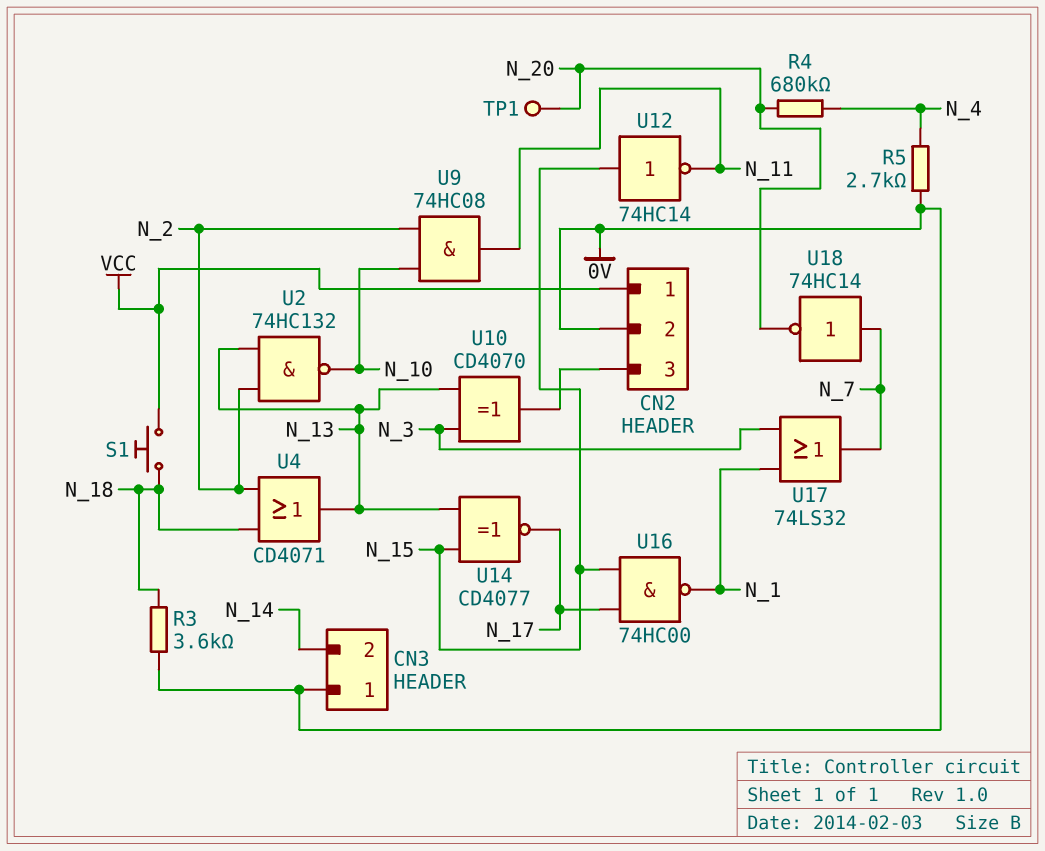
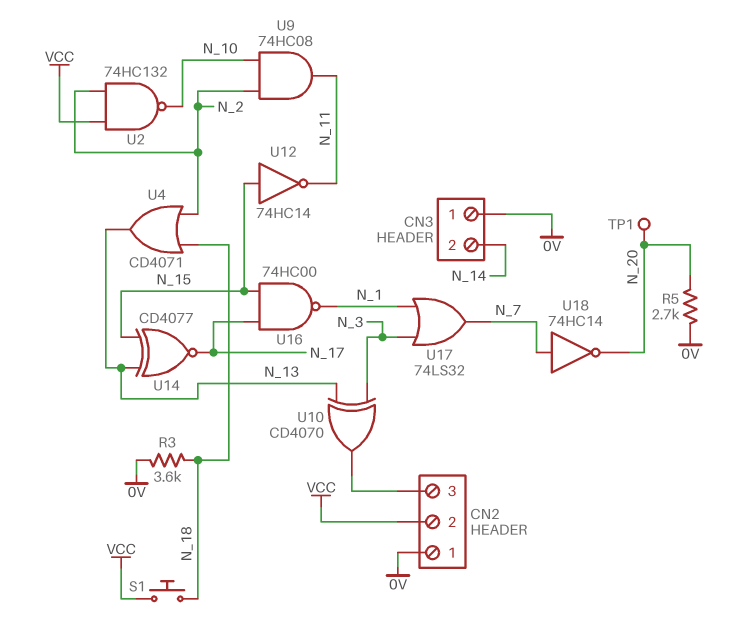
CN2 pin 1: VCC -> 0V
CN2 pin 2: 0V -> VCC
R4: 680k (N_4, N_20) -> none
R5: 2.7k (0V, N_4) -> 2.7k (0V, N_20)
U2: NAND 74HC132 (in N_2, in N_13, out N_10) -> NAND 74HC132 (in N_2, in VCC, out N_10)

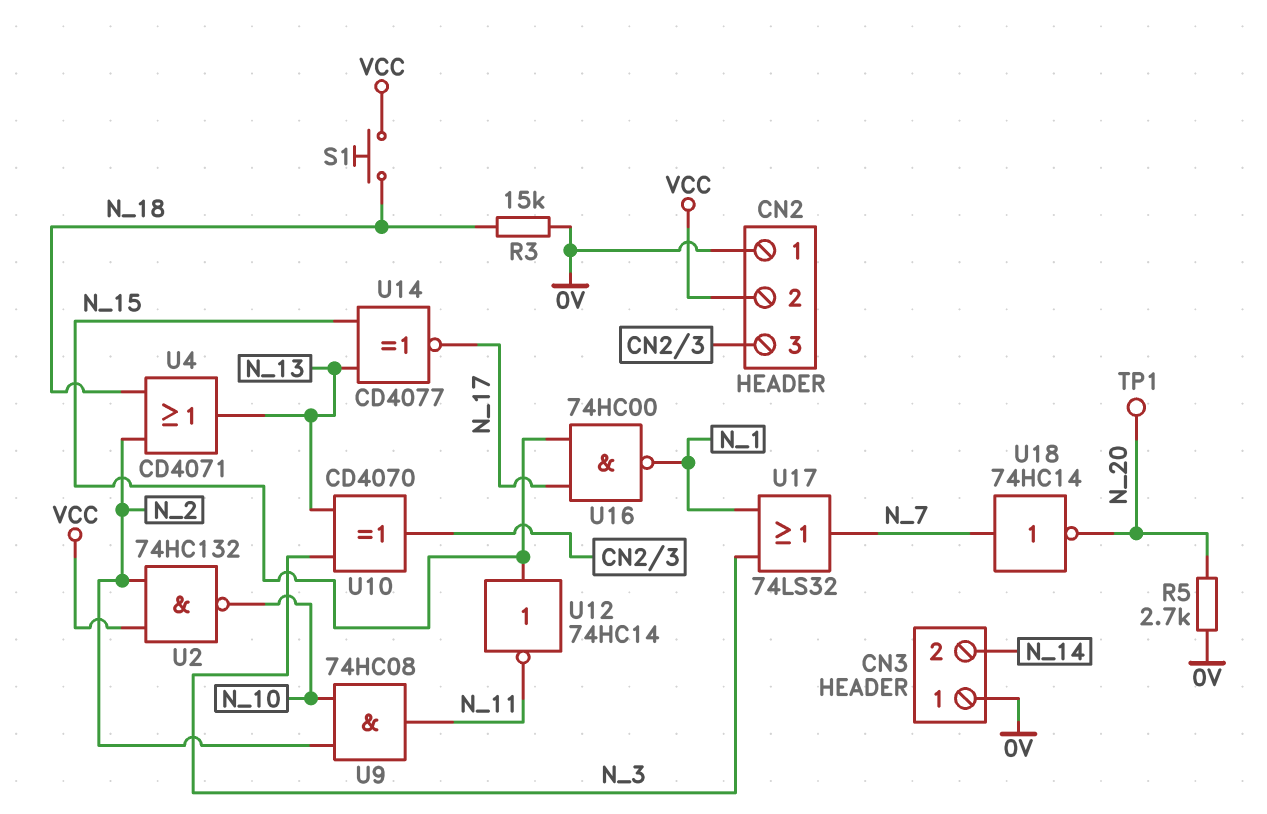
R3: 3.6k (0V, N_18) -> 15k (0V, N_18)

